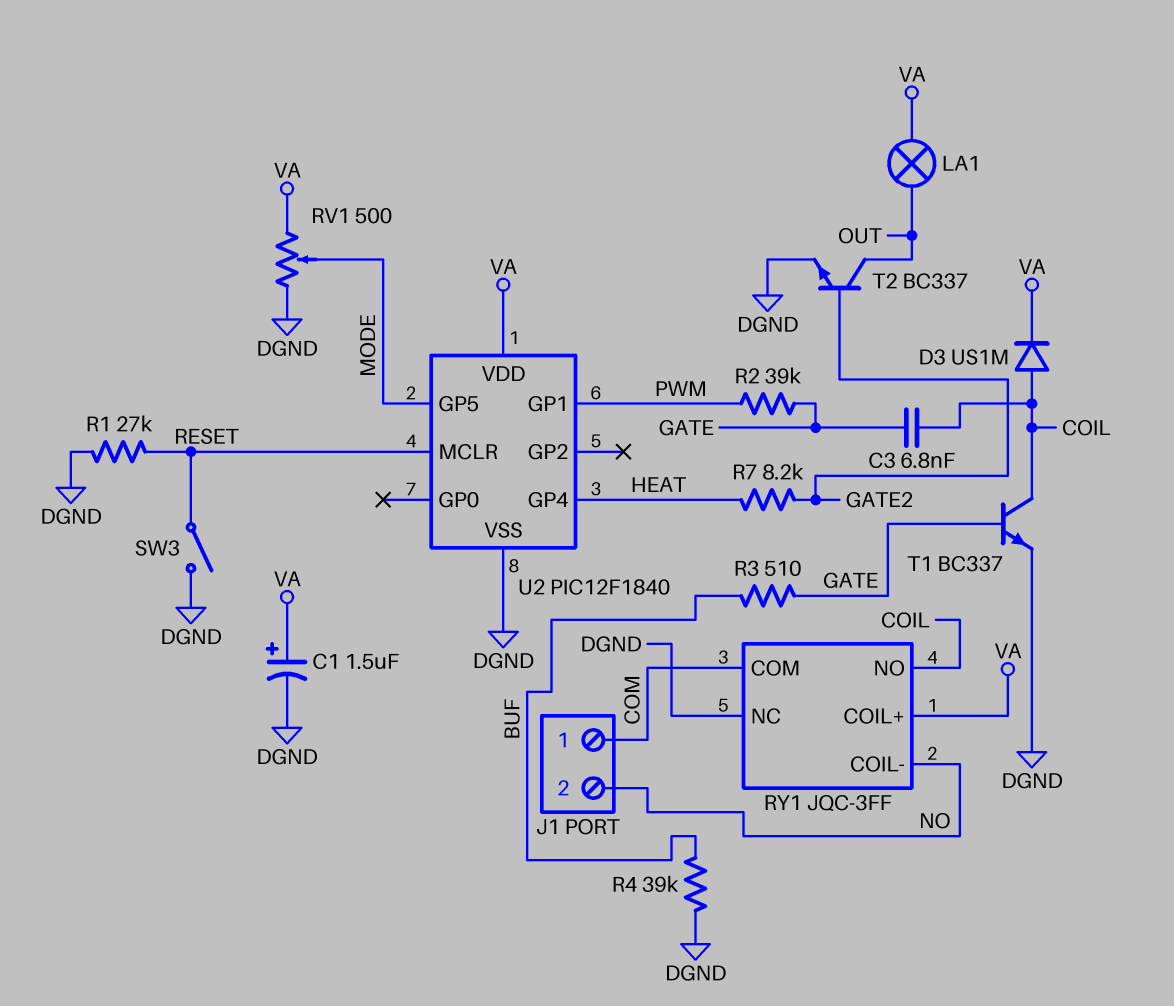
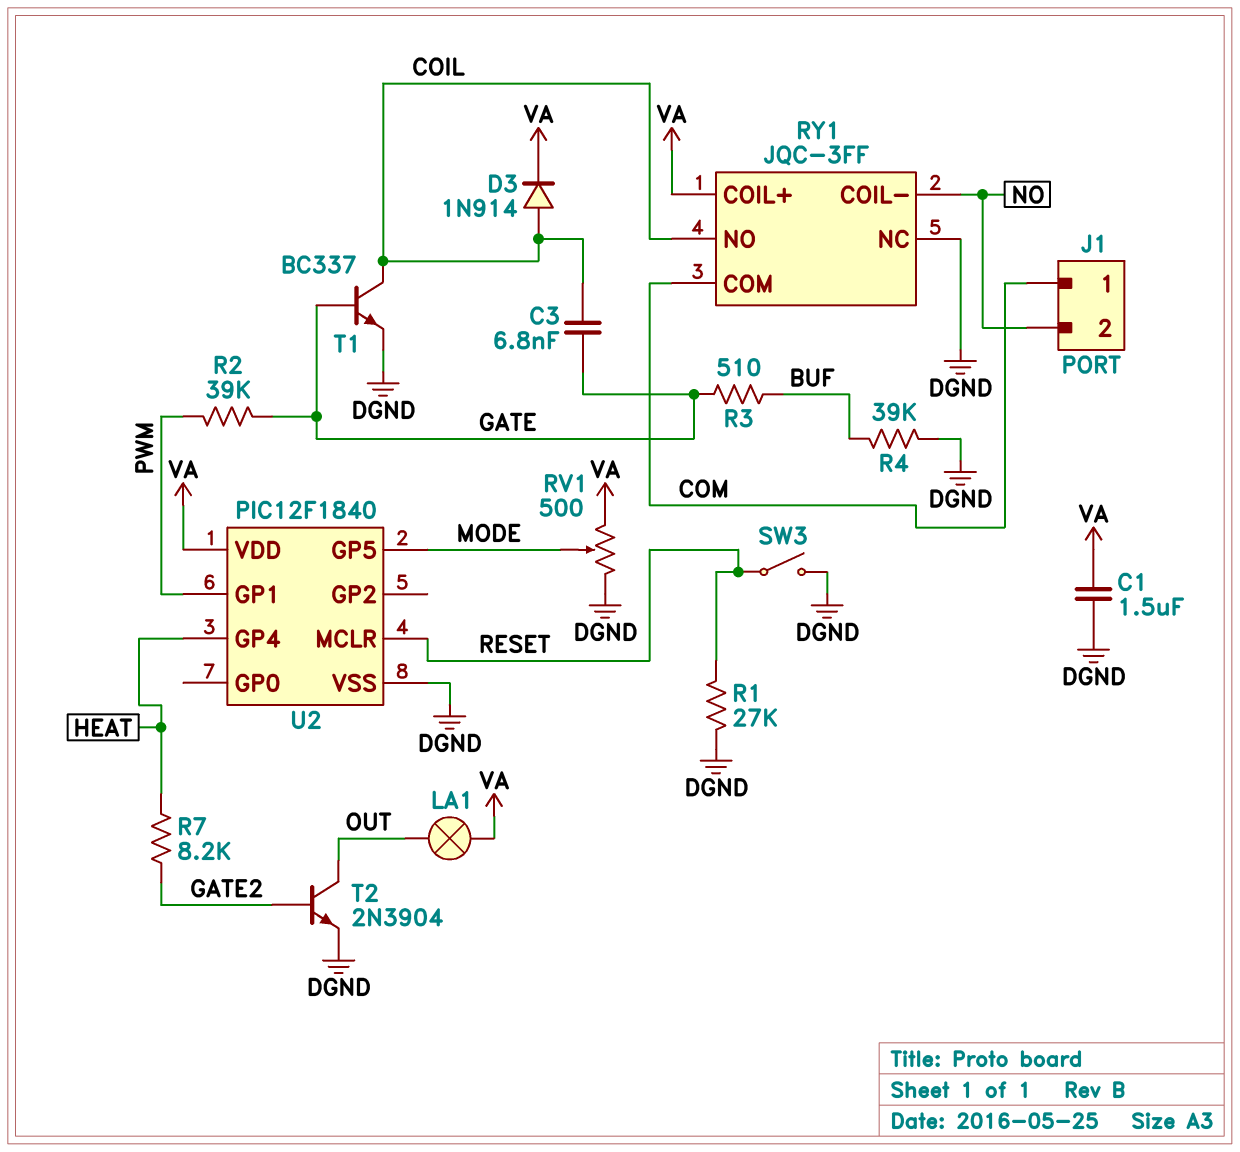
C1: 1.5uF (plus VA, minus DGND) -> 1.5uF (DGND, VA)
D3: diode US1M (A COIL, K VA) -> diode 1N914 (A COIL, K VA)
T2: NPN BC337 (B GATE2, C OUT, E DGND) -> NPN 2N3904 (B GATE2, C OUT, E DGND)

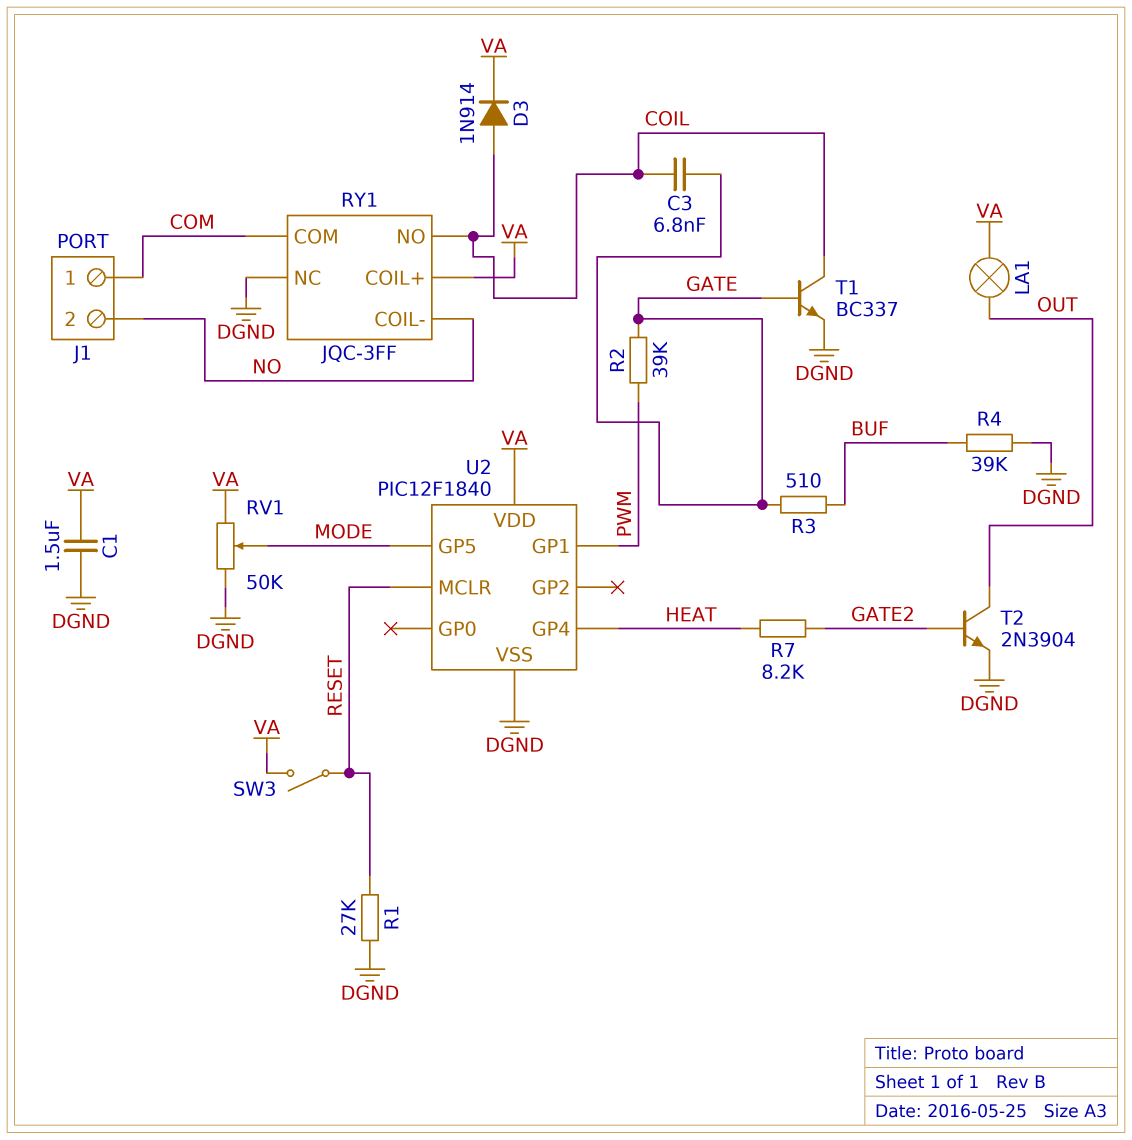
RV1: 500 (DGND, VA, wiper MODE) -> 50k (DGND, VA, wiper MODE)
SW3: switch (DGND, RESET) -> switch (RESET, VA)

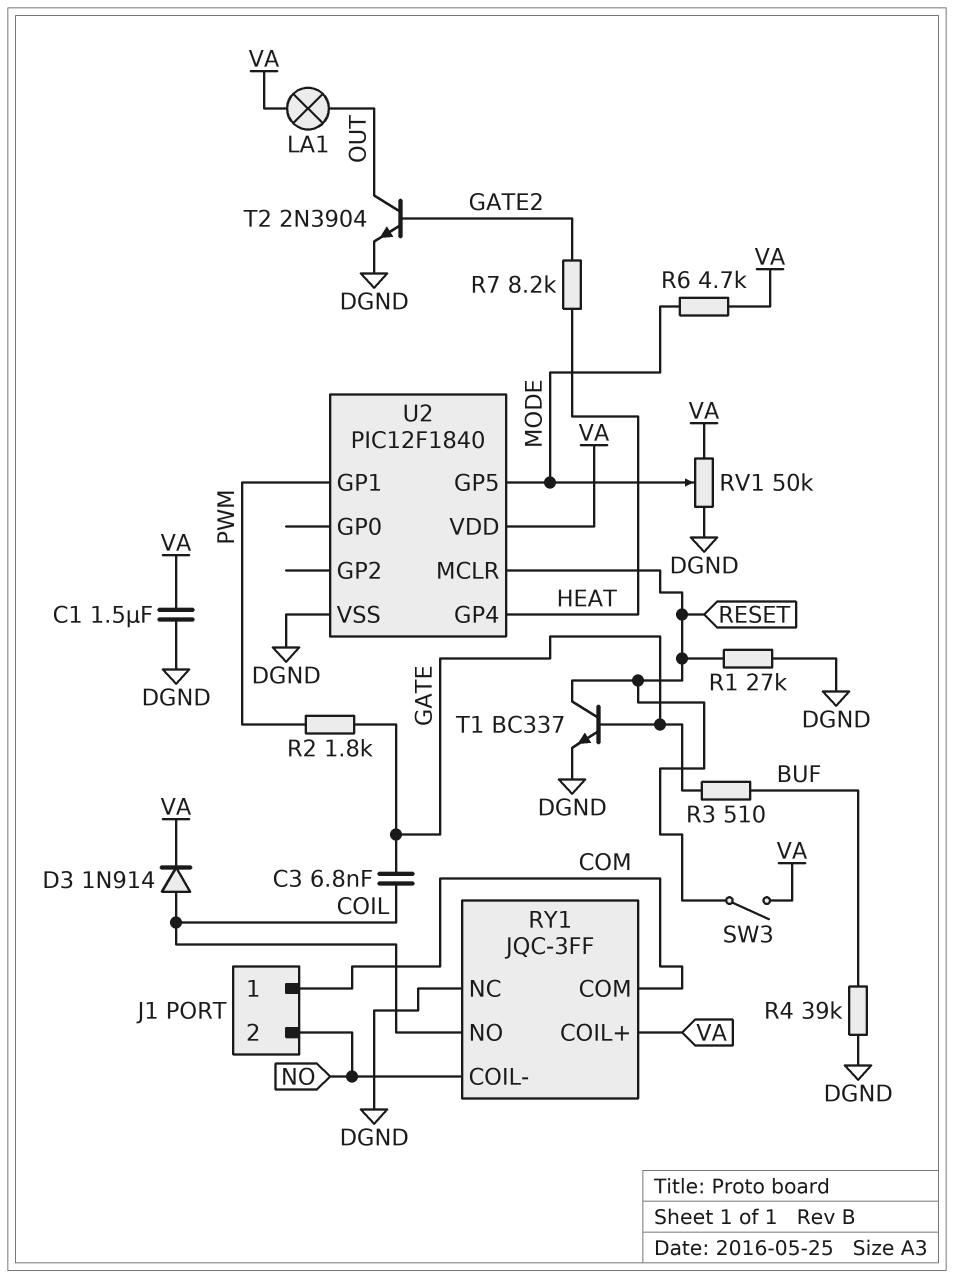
R2: 39k (GATE, PWM) -> 1.8k (GATE, PWM)
R6: none -> 4.7k (MODE, VA)
T1: NPN BC337 (B GATE, C COIL, E DGND) -> NPN BC337 (B GATE, C RESET, E DGND)

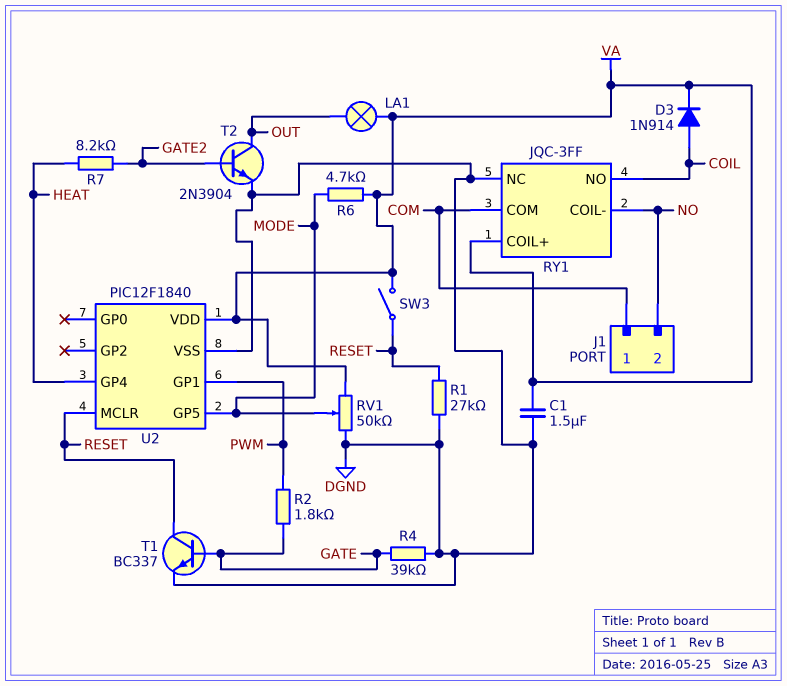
C3: 6.8nF (COIL, GATE) -> none
R3: 510 (BUF, GATE) -> none
R4: 39k (BUF, DGND) -> 39k (DGND, GATE)

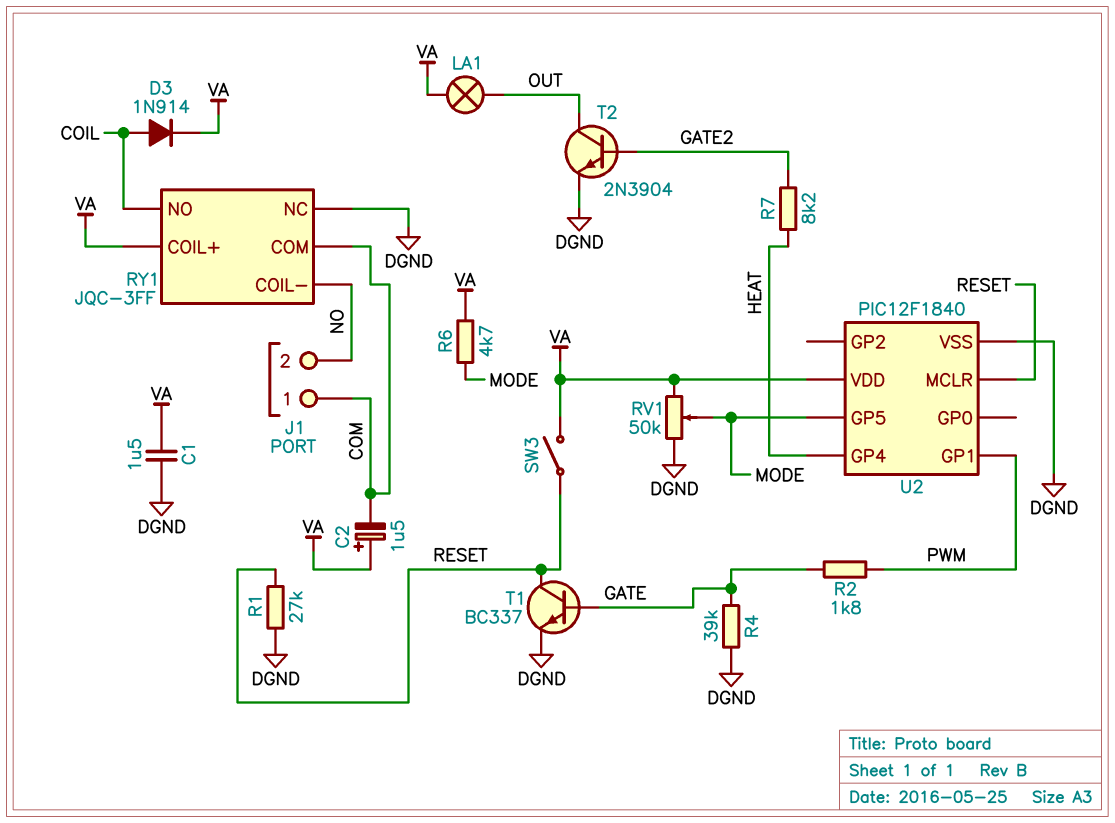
C2: none -> 1.5uF (plus VA, minus COM)

